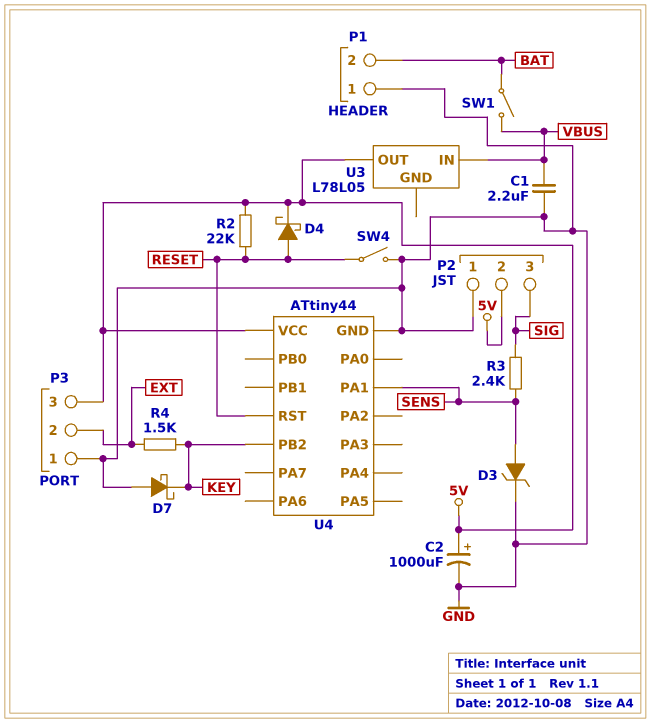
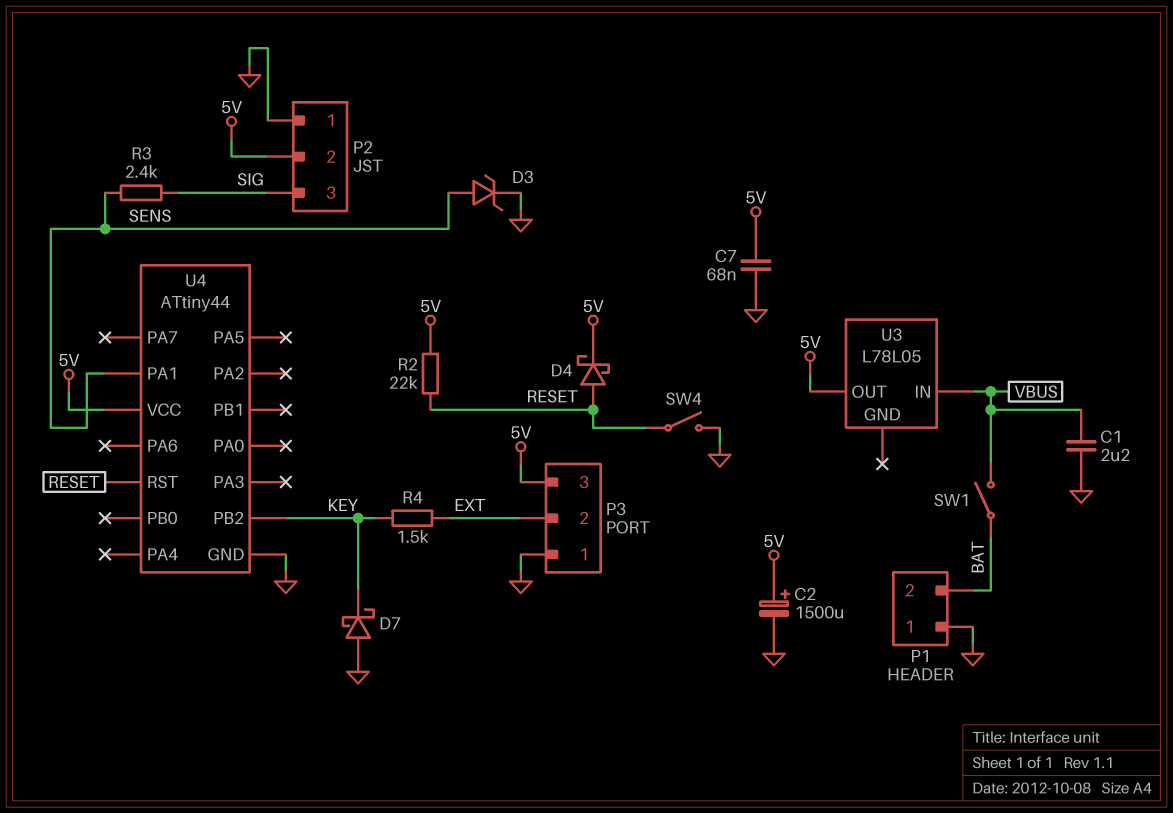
C2: 1000uF (plus 5V, minus GND) -> 1500uF (plus 5V, minus GND)
C7: none -> 68nF (5V, GND)

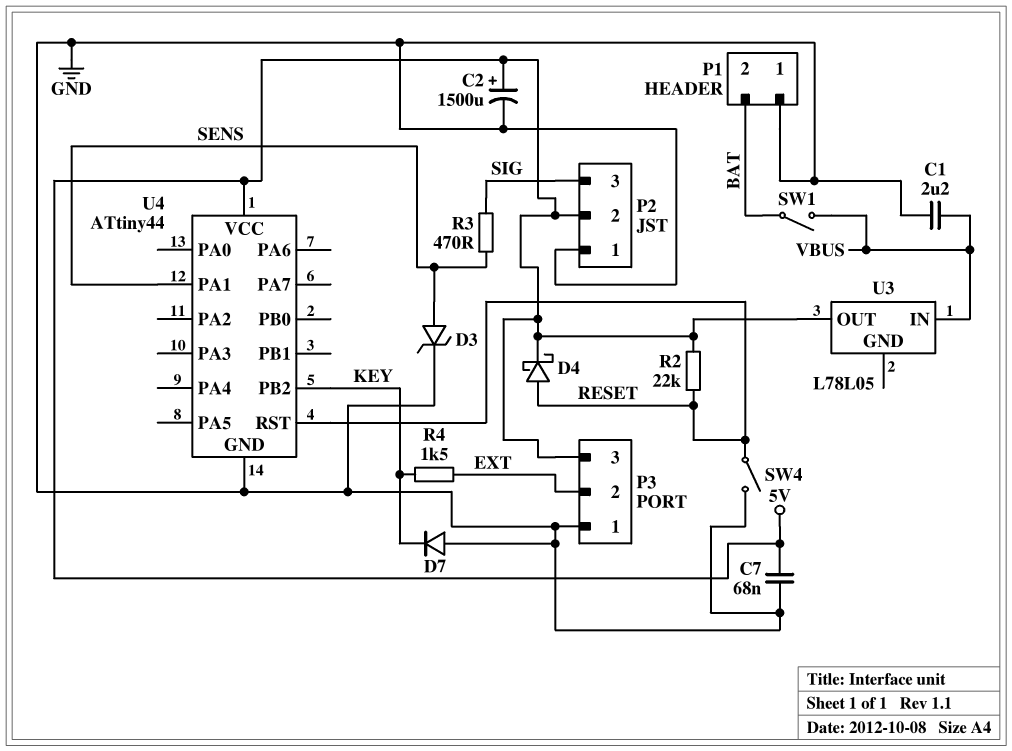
D7: schottky (A GND, K KEY) -> diode (A GND, K KEY)
R3: 2.4k (SENS, SIG) -> 470 (SENS, SIG)

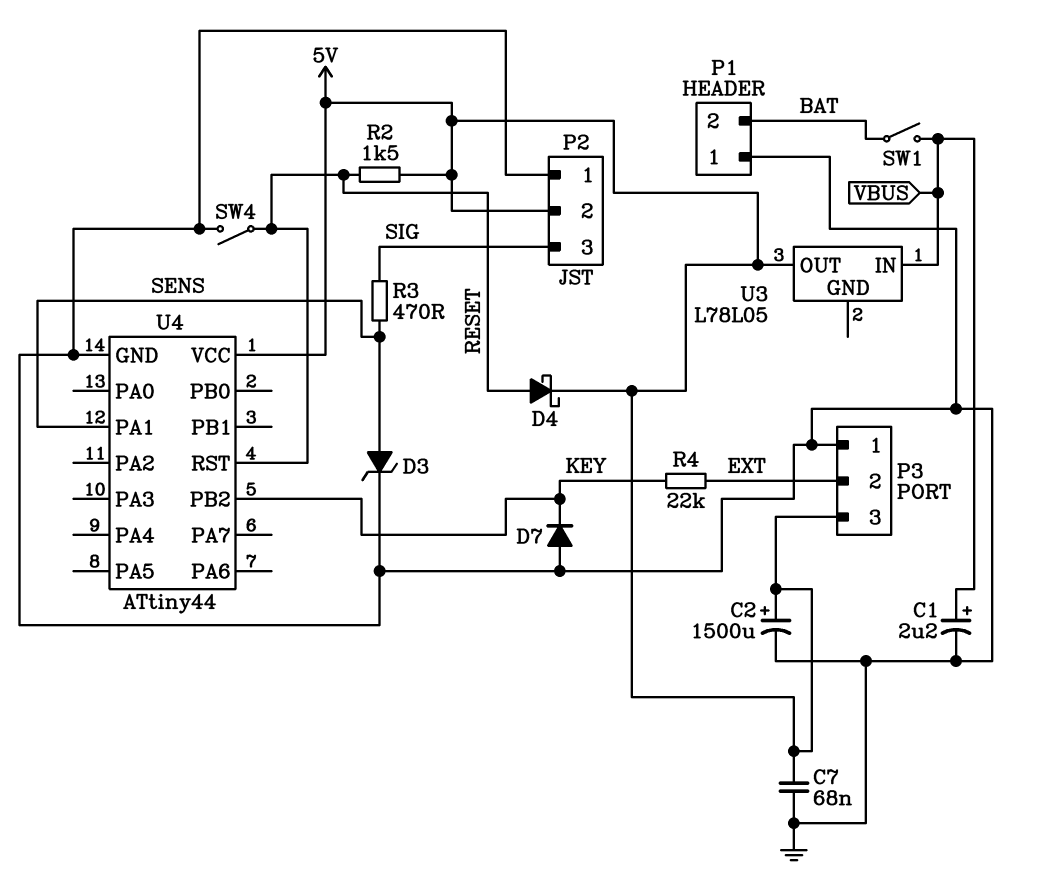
C1: 2.2uF (GND, VBUS) -> 2.2uF (plus VBUS, minus GND)
R2: 22k (5V, RESET) -> 1.5k (5V, RESET)
R4: 1.5k (EXT, KEY) -> 22k (EXT, KEY)

